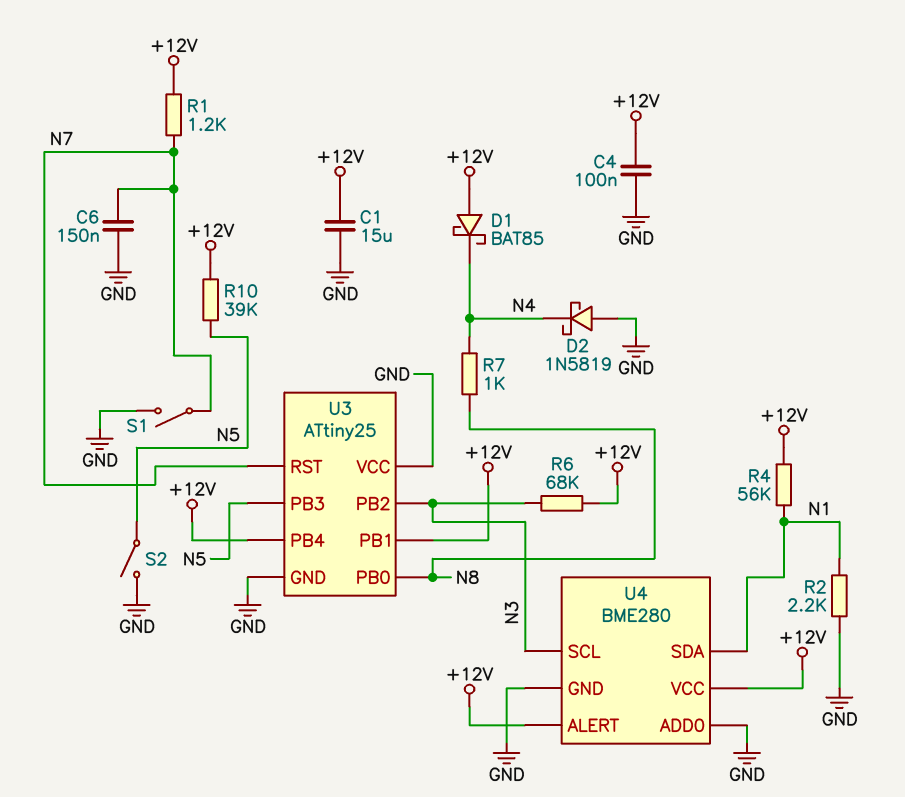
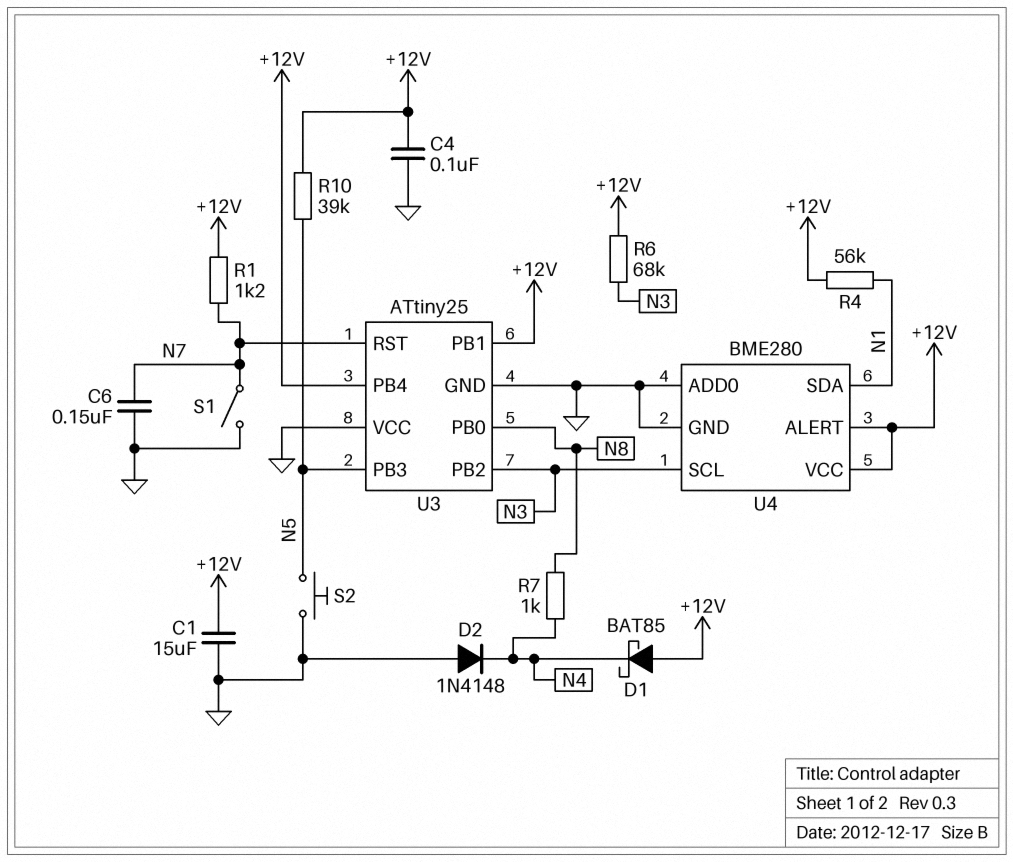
D2: schottky 1N5819 (A GND, K N4) -> diode 1N4148 (A GND, K N4)
R2: 2.2k (GND, N1) -> none
S2: switch (GND, N5) -> button (GND, N5)

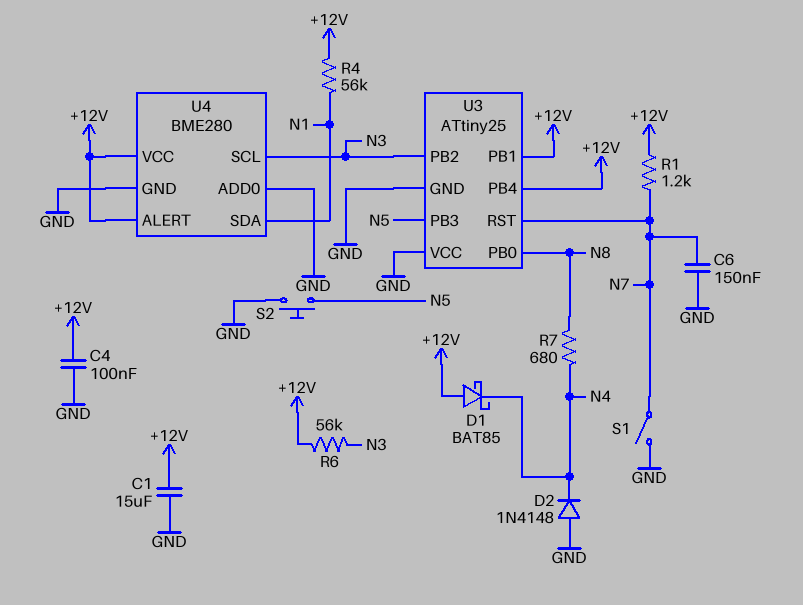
R6: 68k (+12V, N3) -> 56k (+12V, N3)
R7: 1k (N4, N8) -> 680 (N4, N8)
R10: 39k (+12V, N5) -> none

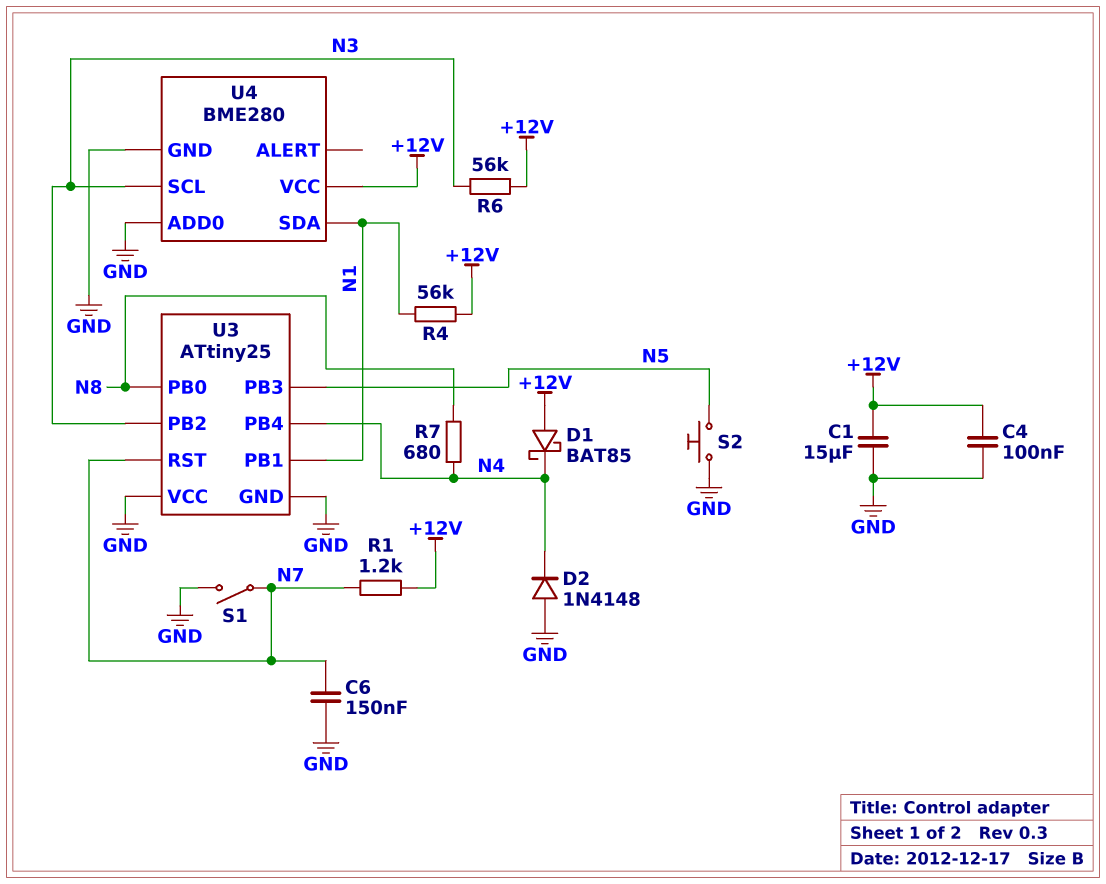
U3 pin PB1: +12V -> N1
U3 pin PB4: +12V -> N4
U4 pin ALERT: +12V -> none

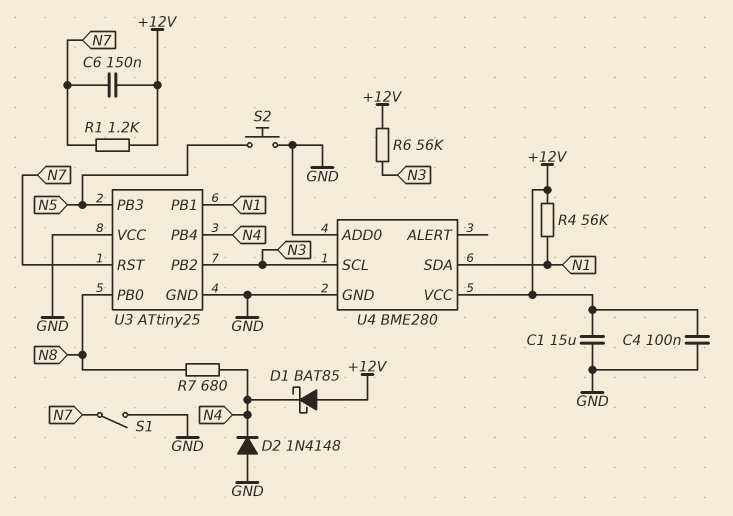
C6: 150nF (GND, N7) -> 150nF (+12V, N7)

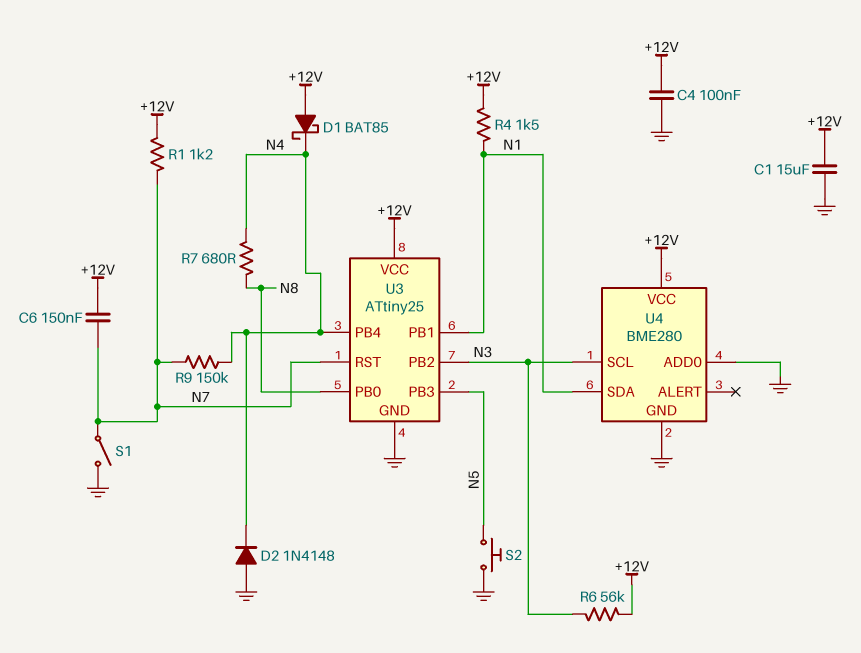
R4: 56k (+12V, N1) -> 1.5k (+12V, N1)
R9: none -> 150k (N4, N7)
U3 pin VCC: GND -> +12V

